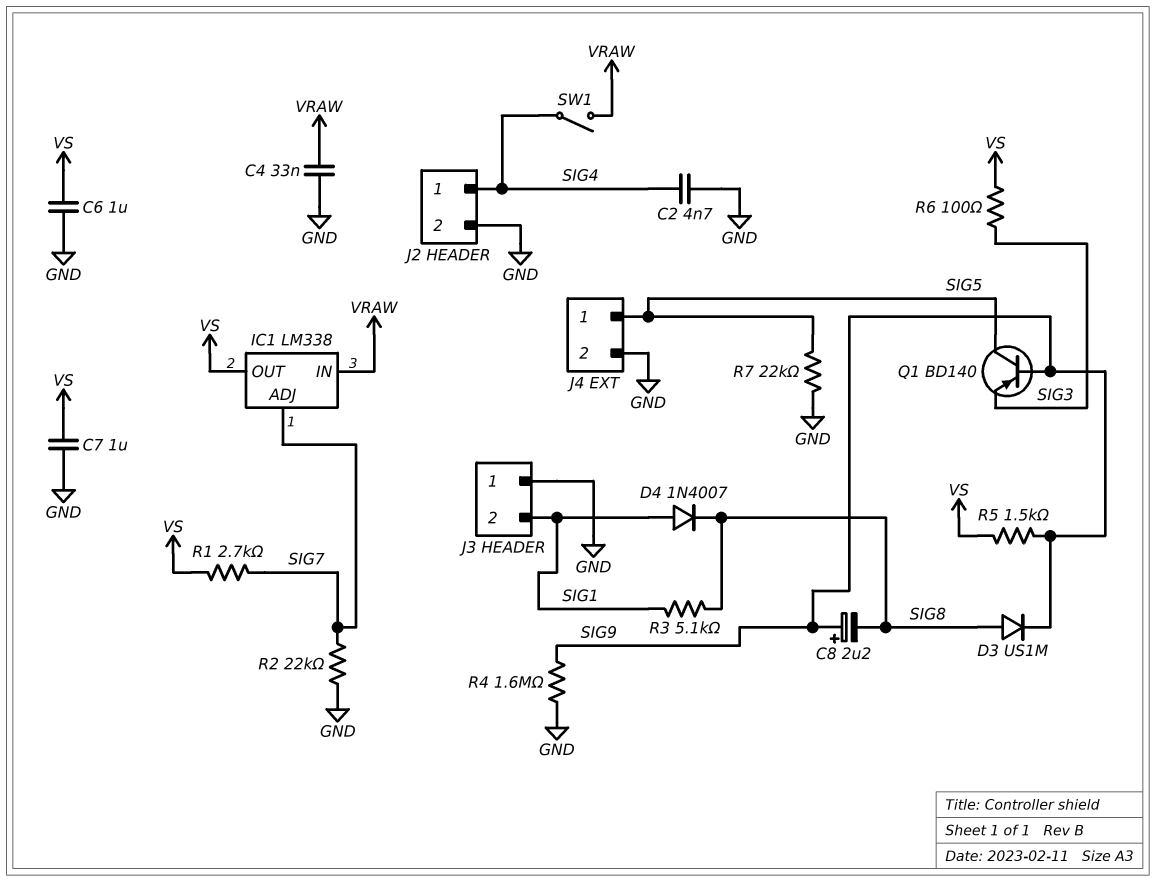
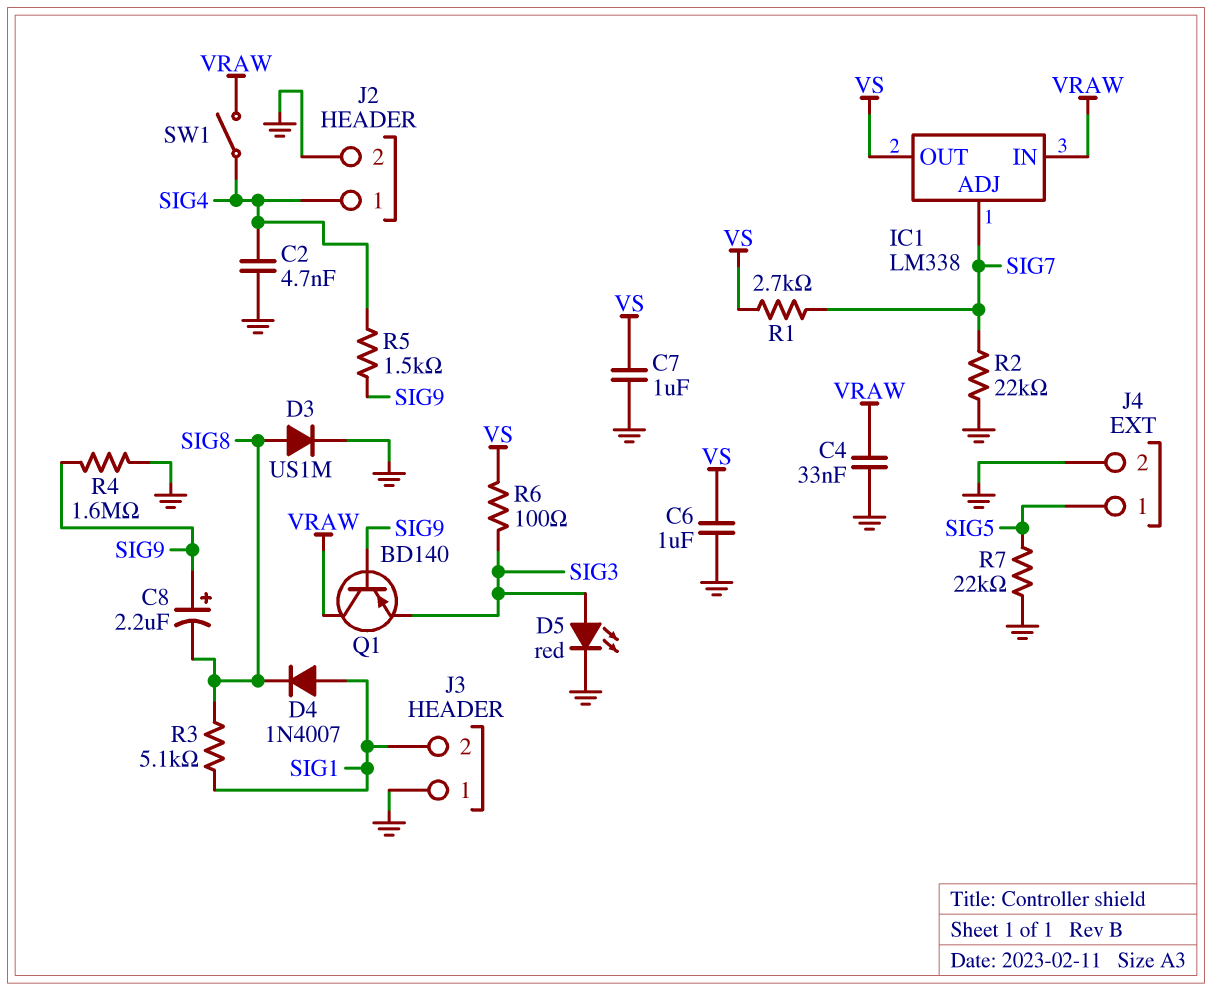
D3: diode US1M (A SIG8, K SIG9) -> diode US1M (A SIG8, K GND)
D5: none -> LED red (A SIG3, K GND)
Q1: PNP BD140 (B SIG9, C SIG5, E SIG3) -> PNP BD140 (B SIG9, C VRAW, E SIG3)
R5: 1.5k (SIG9, VS) -> 1.5k (SIG4, SIG9)

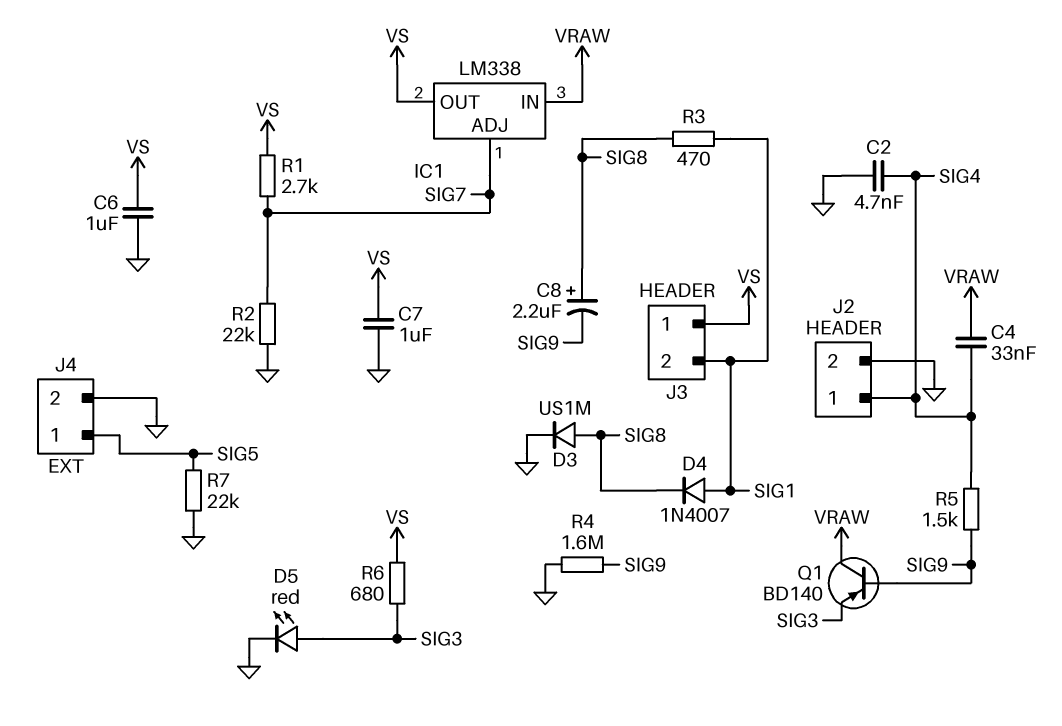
C4: 33nF (GND, VRAW) -> 33nF (SIG4, VRAW)
C8: 2.2uF (plus SIG9, minus SIG8) -> 2.2uF (plus SIG8, minus SIG9)
J3 pin 1: GND -> VS
R3: 5.1k (SIG1, SIG8) -> 470 (SIG1, SIG8)
R6: 100 (SIG3, VS) -> 680 (SIG3, VS)
SW1: switch (SIG4, VRAW) -> none

